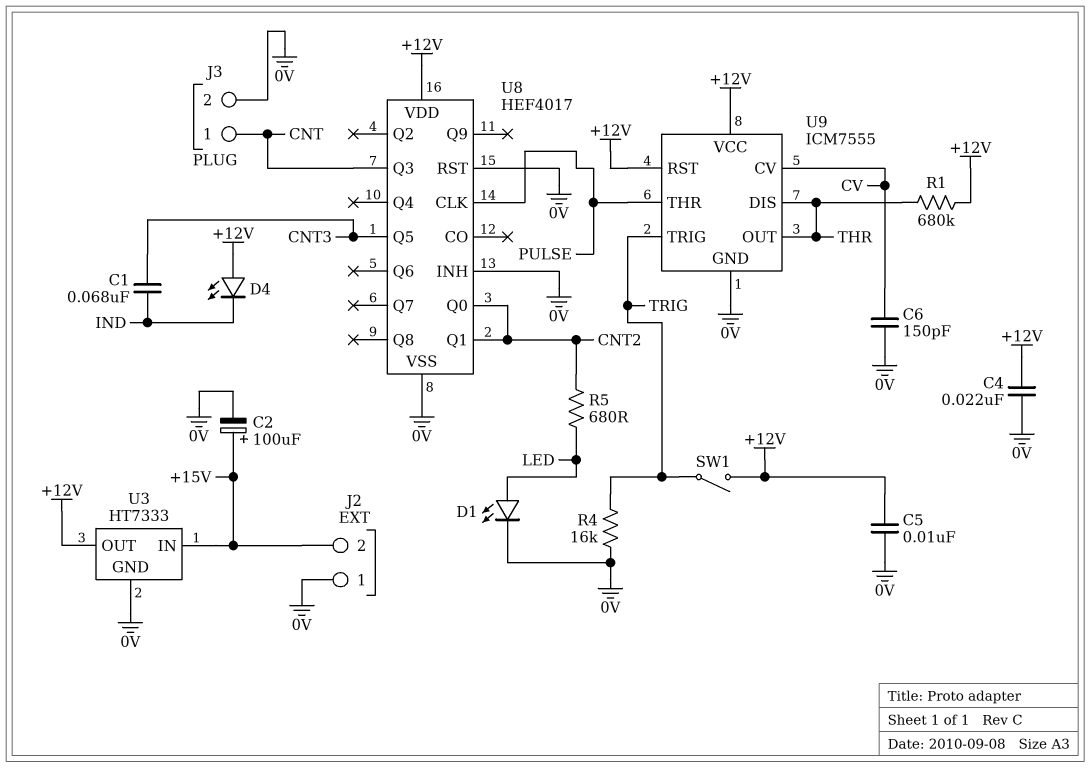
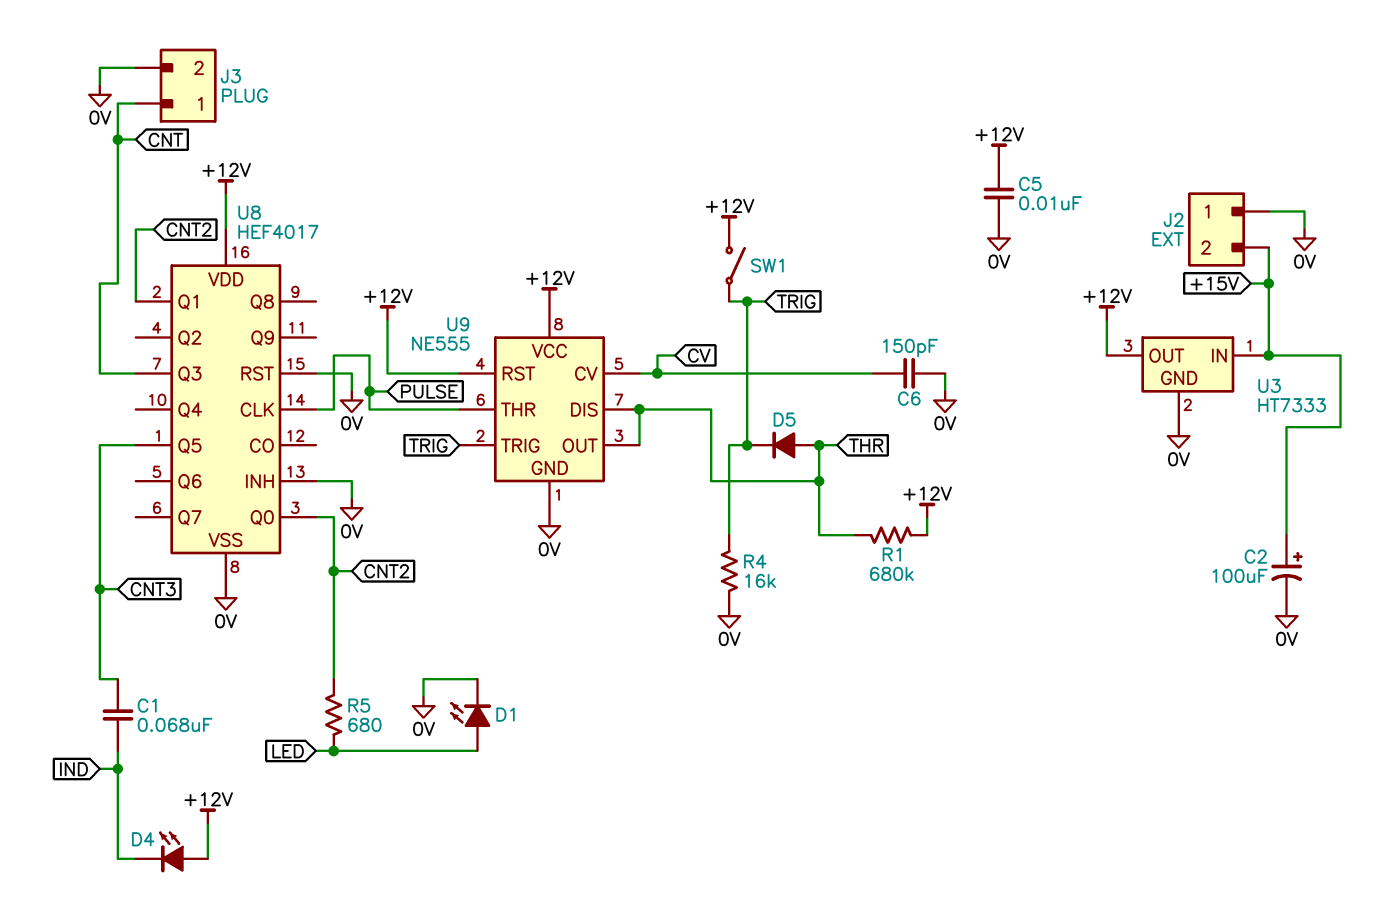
C4: 22nF (+12V, 0V) -> none
D5: none -> diode (A THR, K TRIG)
U9: ICM7555 -> NE555

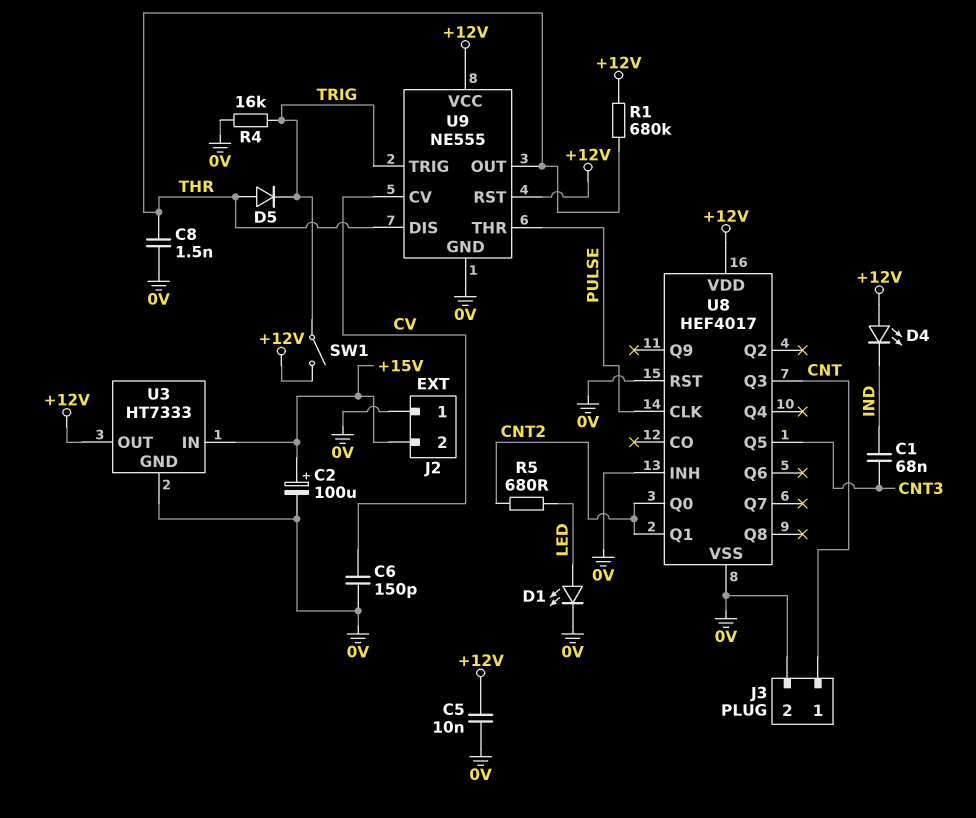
C8: none -> 1.5nF (0V, THR)

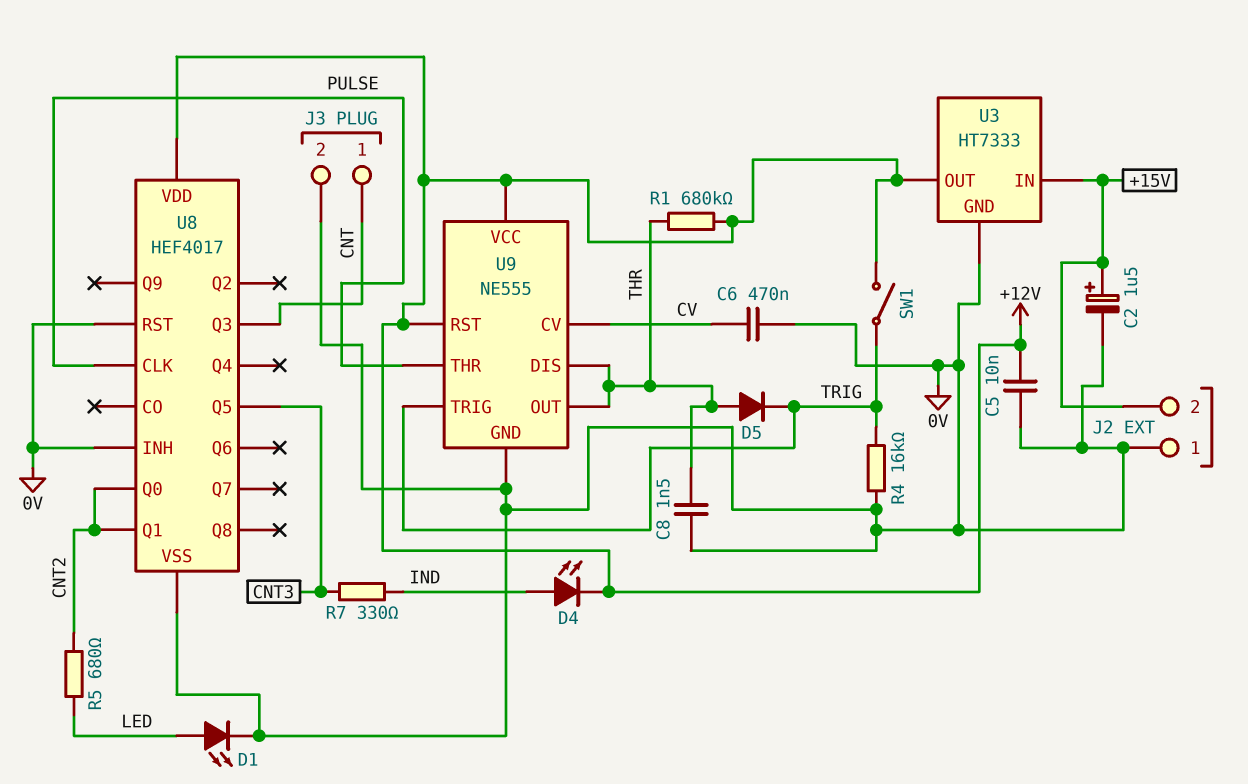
C1: 68nF (CNT3, IND) -> none
C2: 100uF (plus +15V, minus 0V) -> 1.5uF (plus +15V, minus 0V)
C6: 150pF (0V, CV) -> 470nF (0V, CV)
D4: LED (A +12V, K IND) -> LED (A IND, K +12V)
R7: none -> 330 (CNT3, IND)

